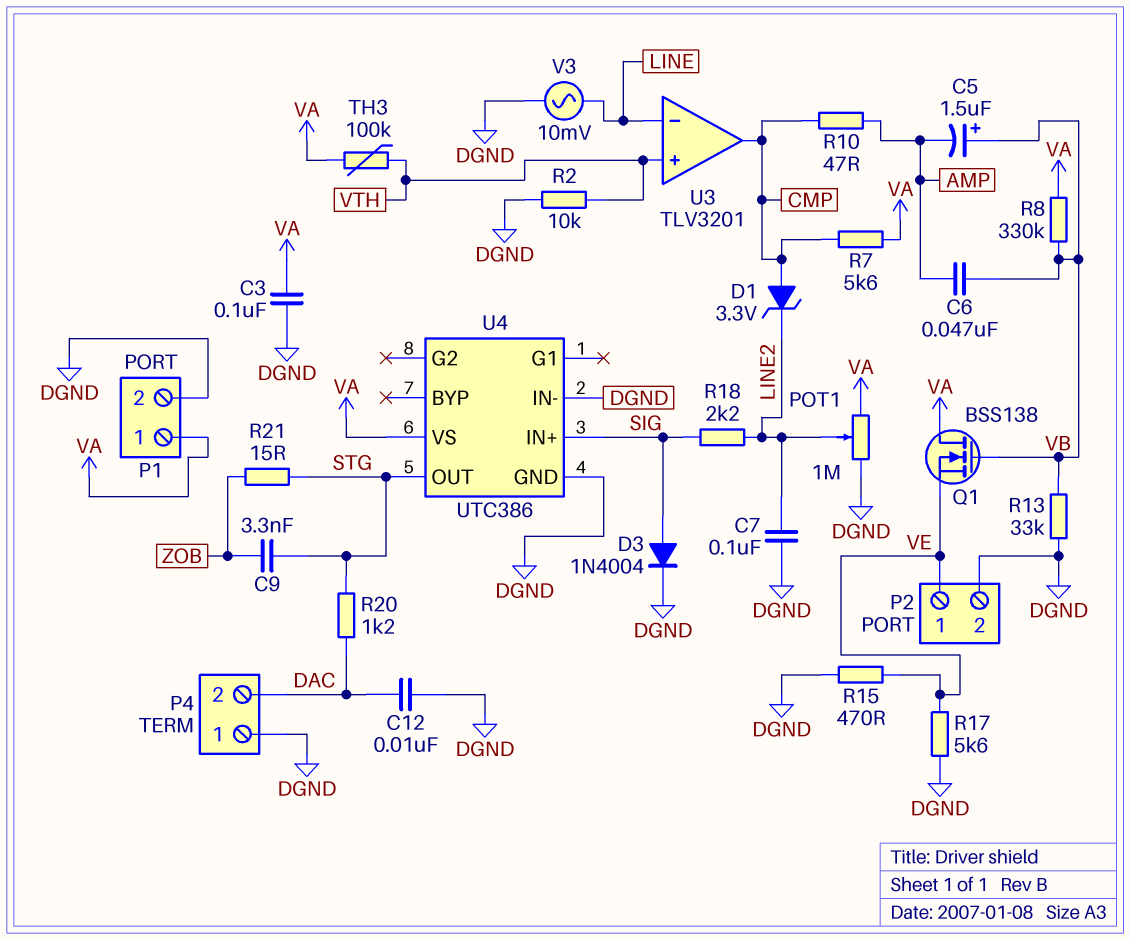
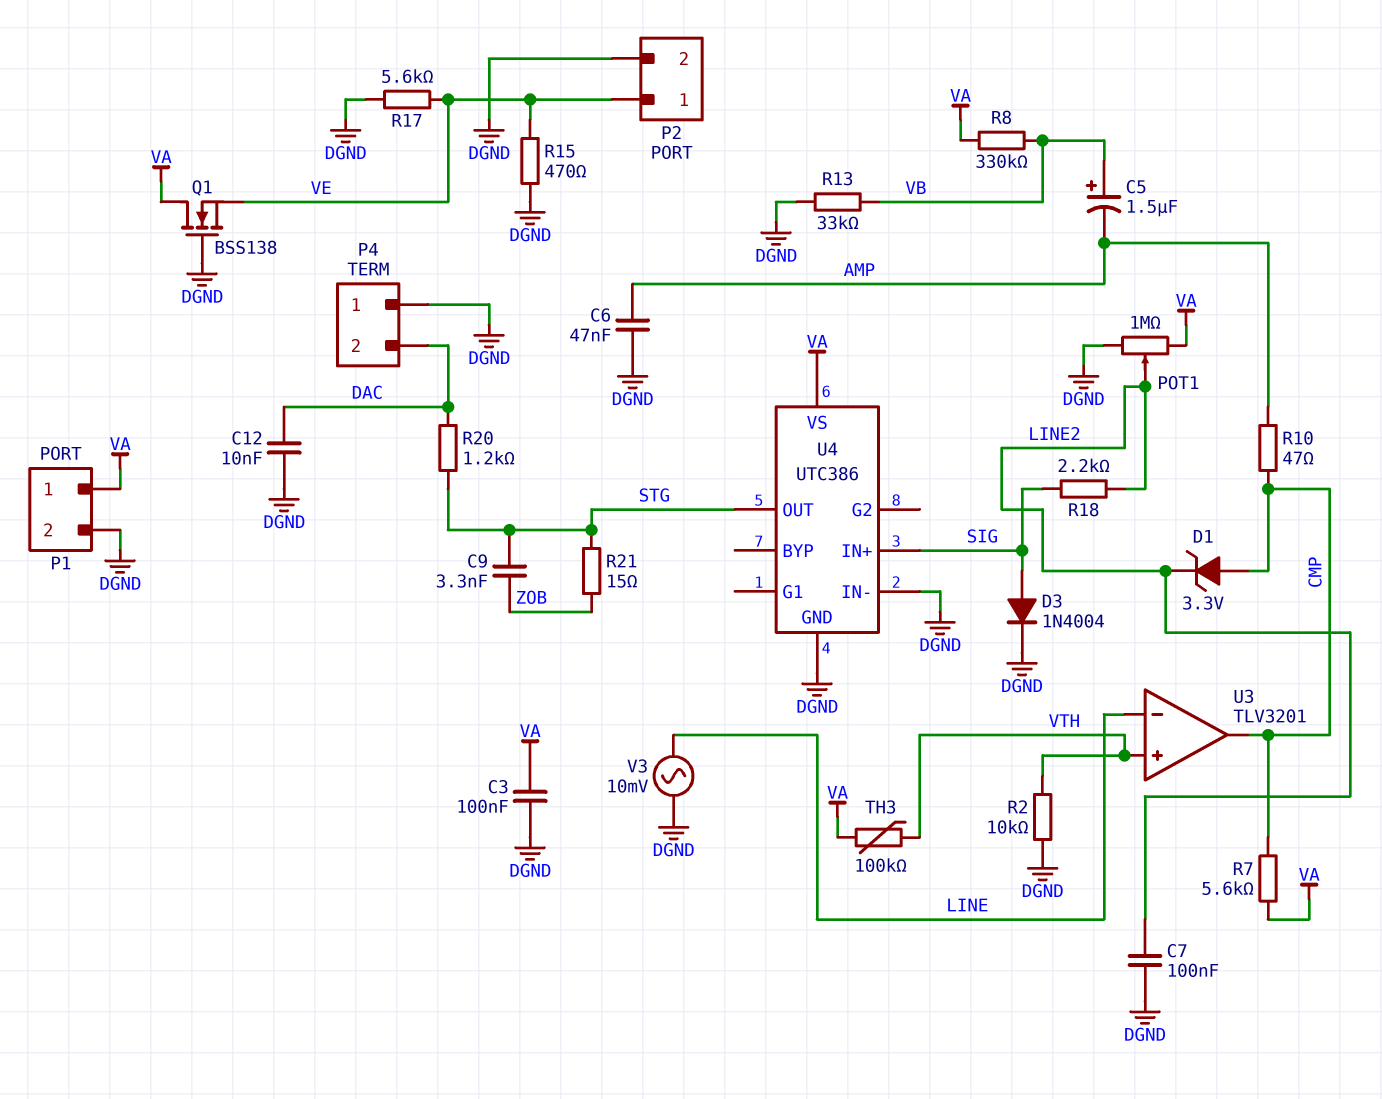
C6: 47nF (AMP, VB) -> 47nF (AMP, DGND)
Q1: NMOS BSS138 (G VB, D VA, S VE) -> NMOS BSS138 (G DGND, D VA, S VE)

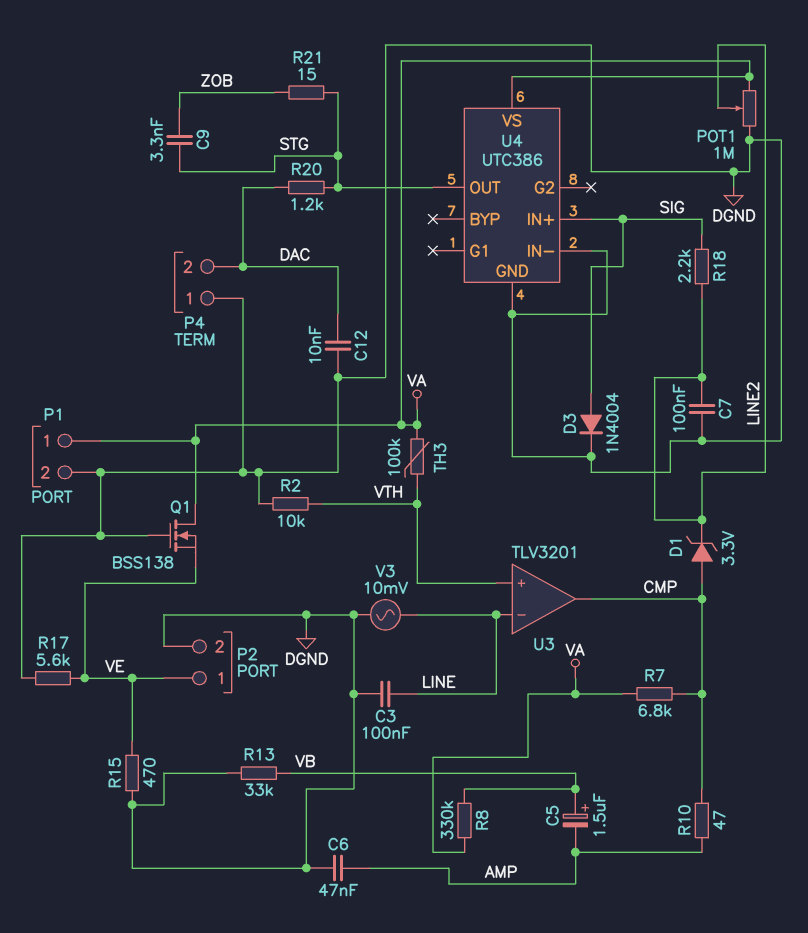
C3: 100nF (DGND, VA) -> 100nF (DGND, LINE)
R7: 5.6k (CMP, VA) -> 6.8k (CMP, VA)

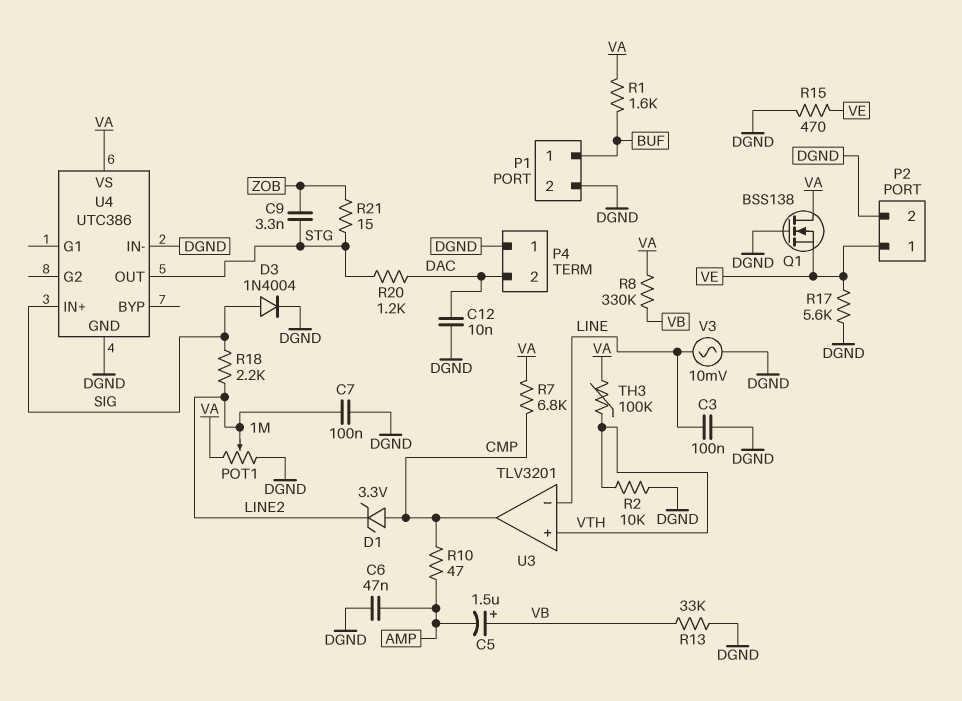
P1 pin 1: VA -> BUF
R1: none -> 1.6k (BUF, VA)

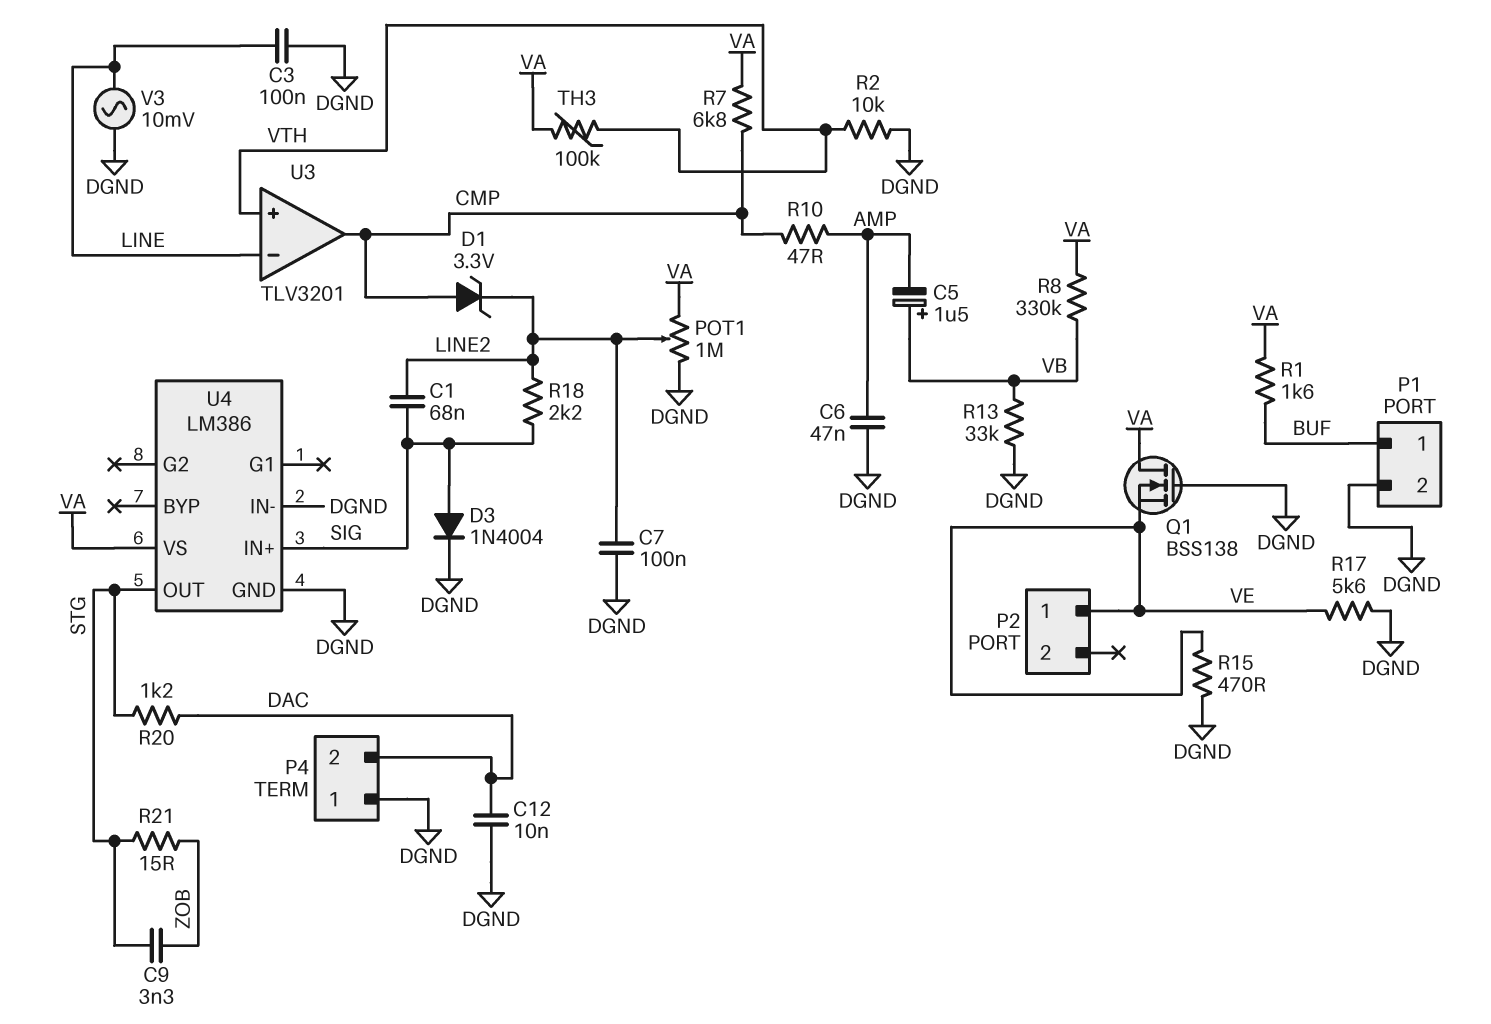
C1: none -> 68nF (LINE2, SIG)
P2 pin 2: DGND -> none
U4: UTC386 -> LM386

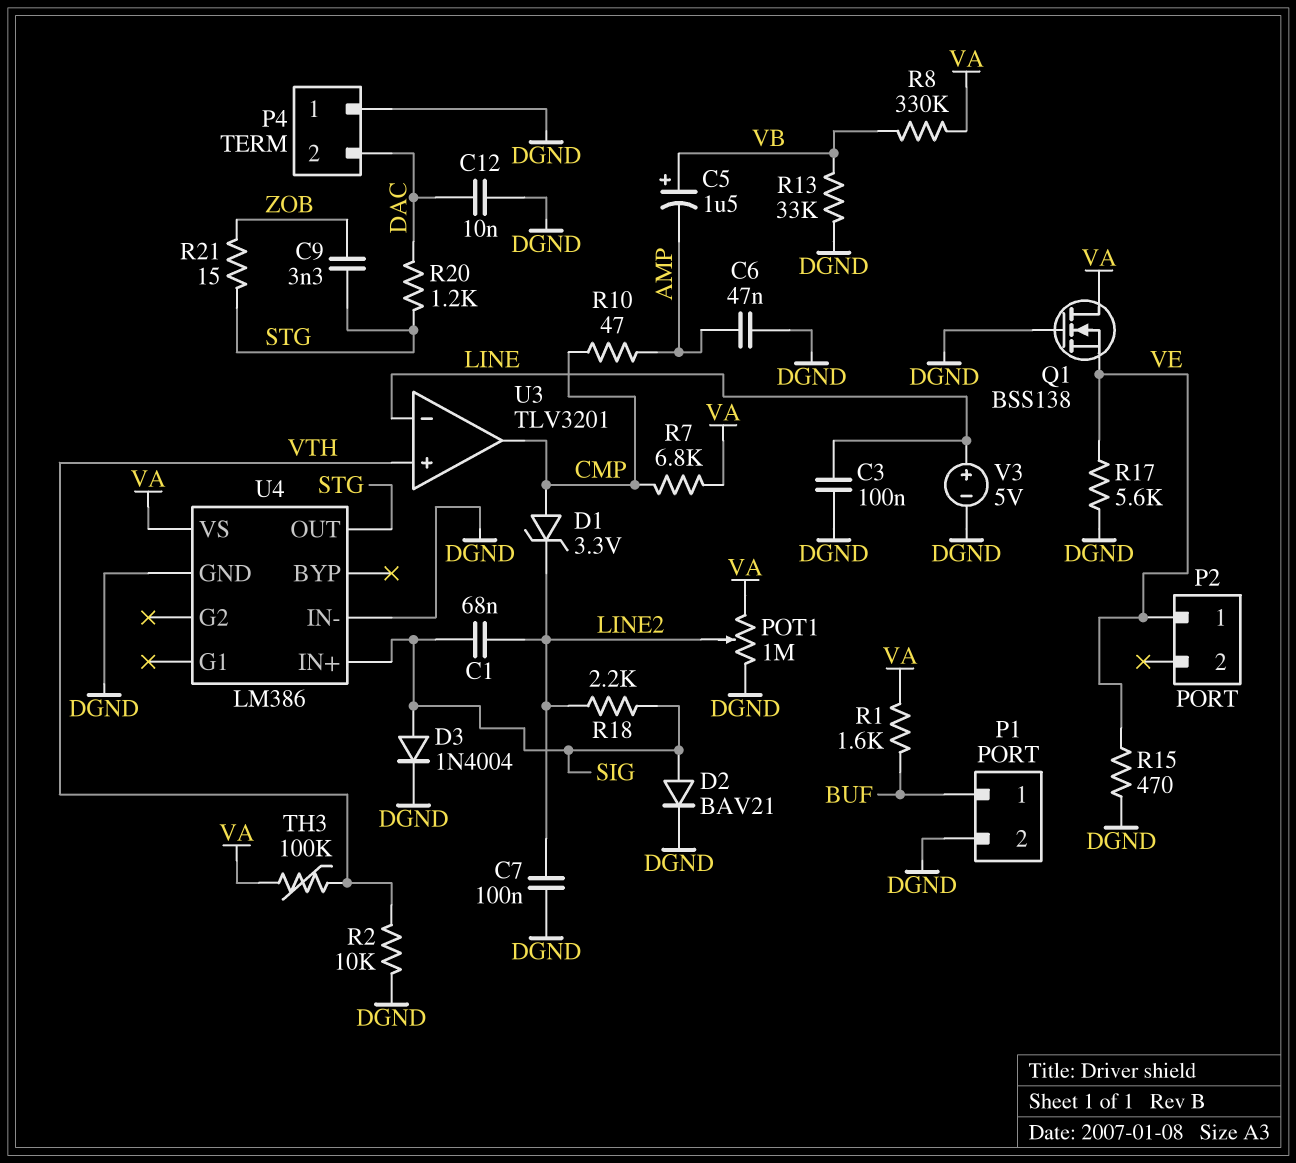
D2: none -> diode BAV21 (A SIG, K DGND)
V3: AC 10mV (DGND, LINE) -> 5V (plus LINE, minus DGND)

